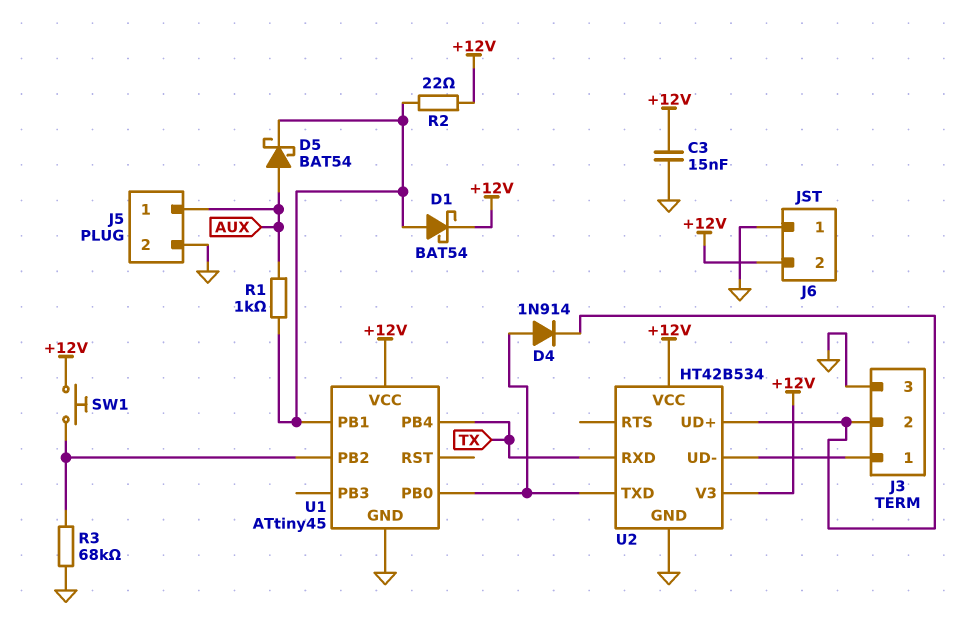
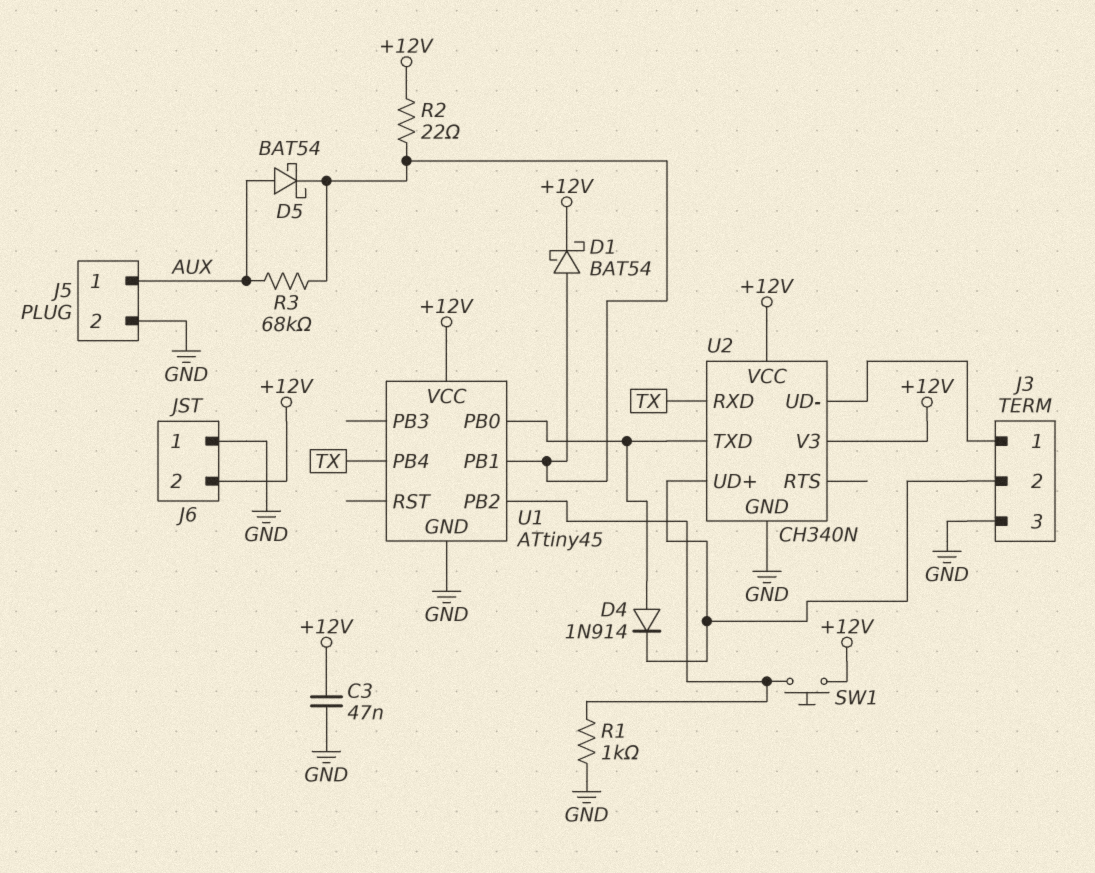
C3: 15nF (+12V, GND) -> 47nF (+12V, GND)
R1: 1k (AUX, U1/PB1) -> 1k (GND, U1/PB2)
R3: 68k (GND, U1/PB2) -> 68k (AUX, U1/PB1)
U2: HT42B534 -> CH340N

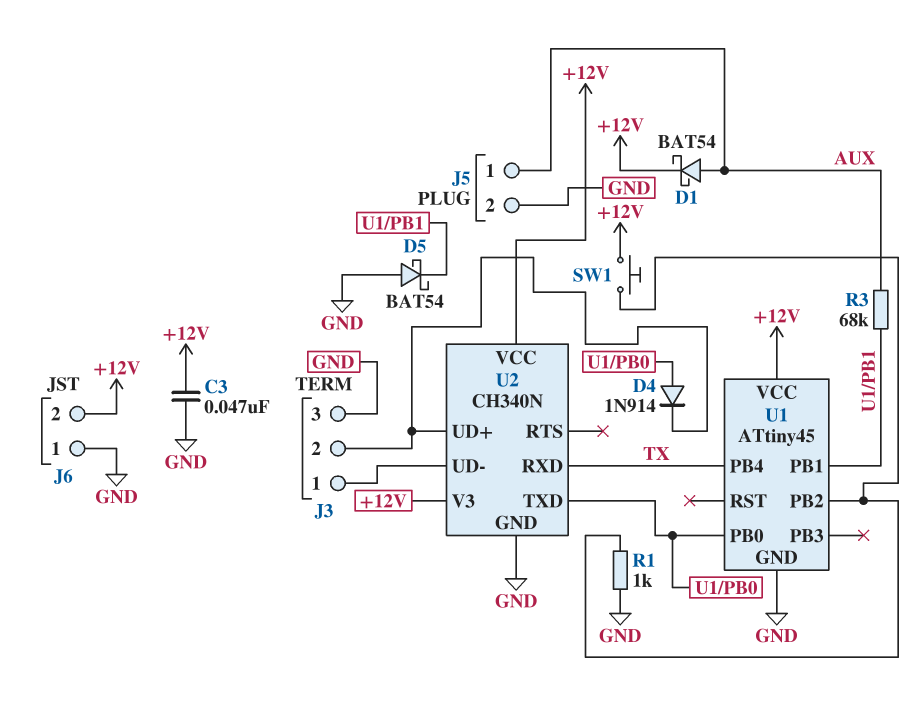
D1: schottky BAT54 (A U1/PB1, K +12V) -> schottky BAT54 (A AUX, K +12V)
D5: schottky BAT54 (A AUX, K U1/PB1) -> schottky BAT54 (A GND, K U1/PB1)
R2: 22 (+12V, U1/PB1) -> none

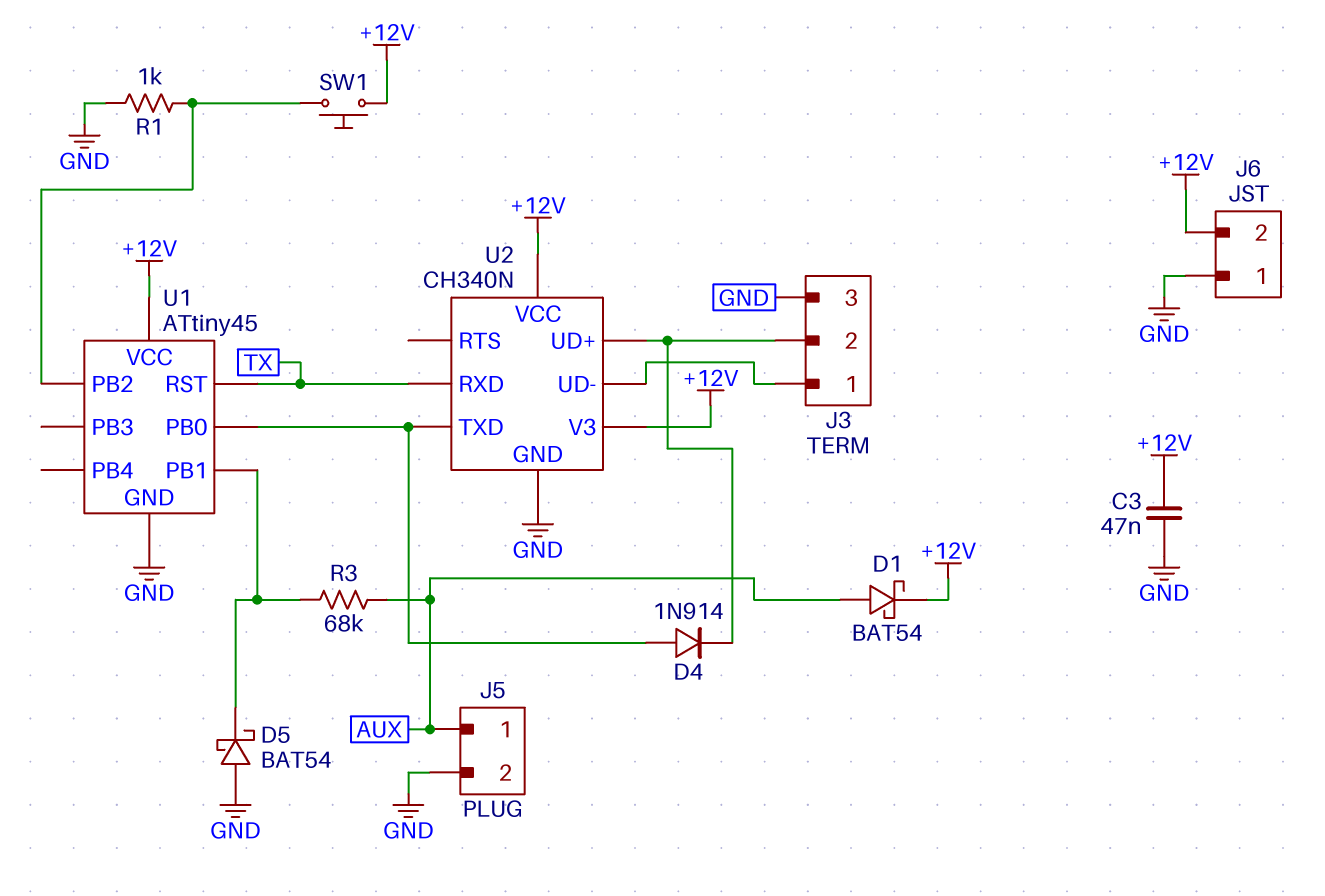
U1 pin PB4: TX -> none
U1 pin RST: none -> TX

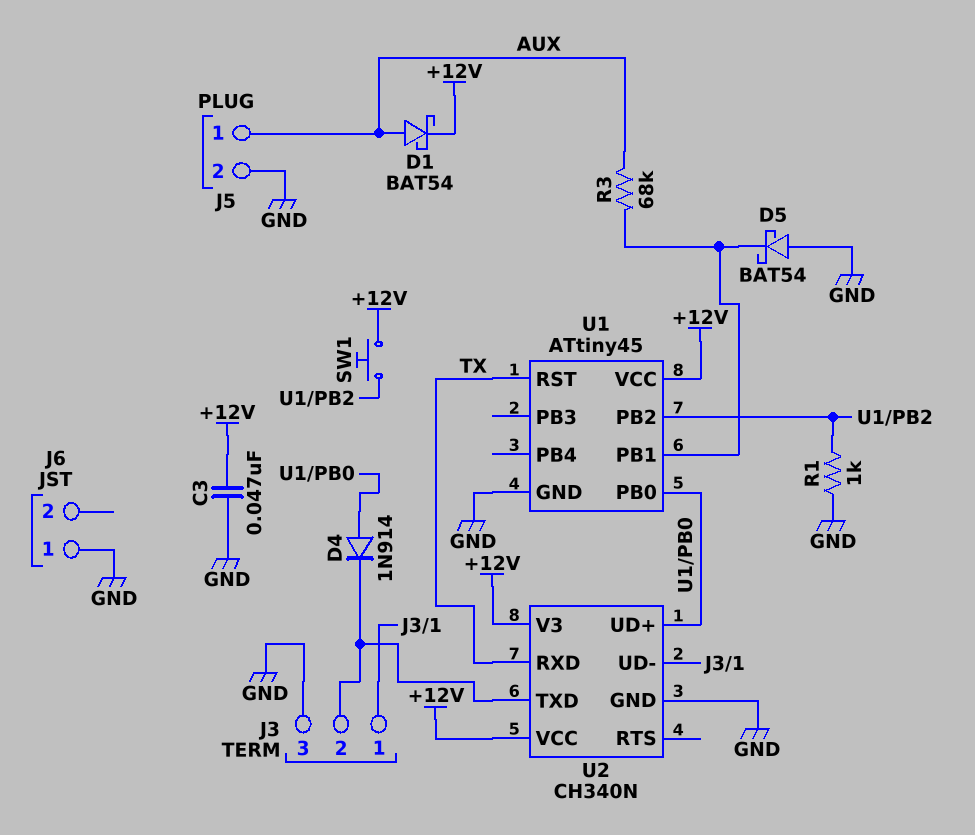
J6 pin 2: +12V -> none
U2 pin TXD: U1/PB0 -> J3/2
U2 pin UD+: J3/2 -> U1/PB0

